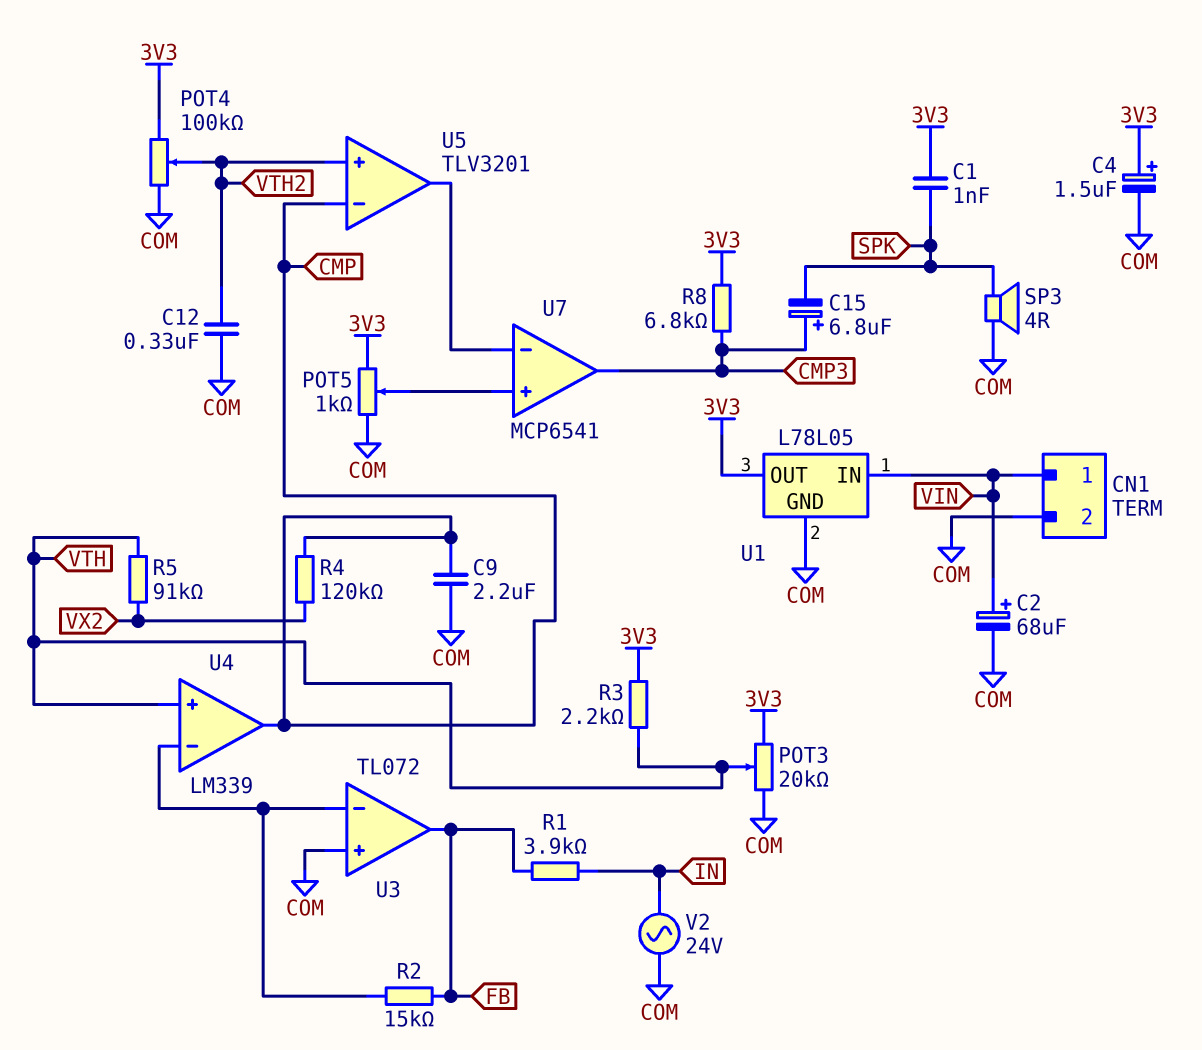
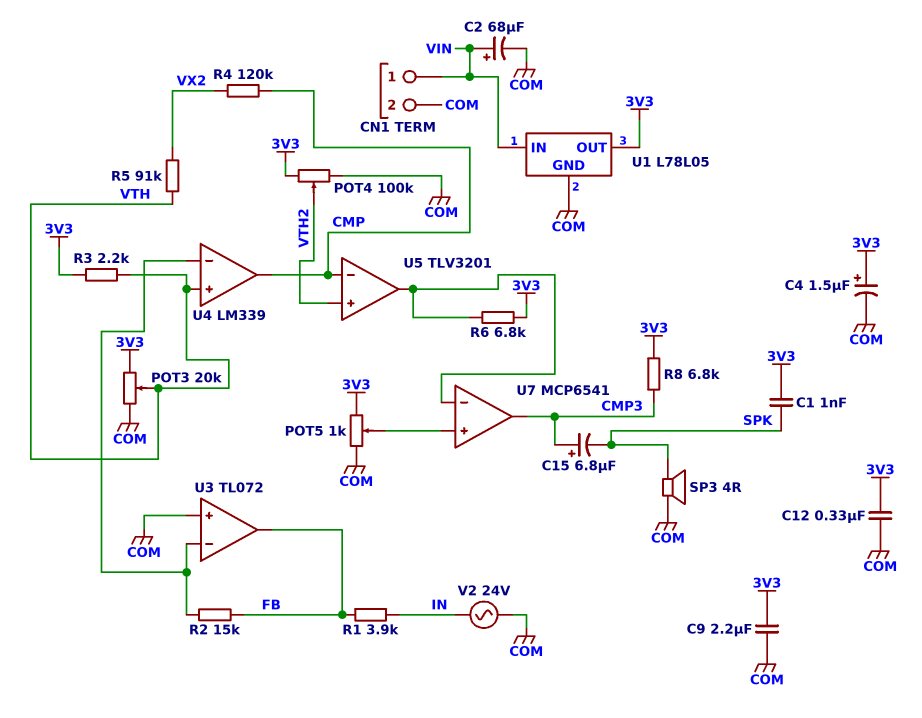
C9: 2.2uF (CMP, COM) -> 2.2uF (3V3, COM)
C12: 330nF (COM, VTH2) -> 330nF (3V3, COM)
R6: none -> 6.8k (3V3, U5/out)

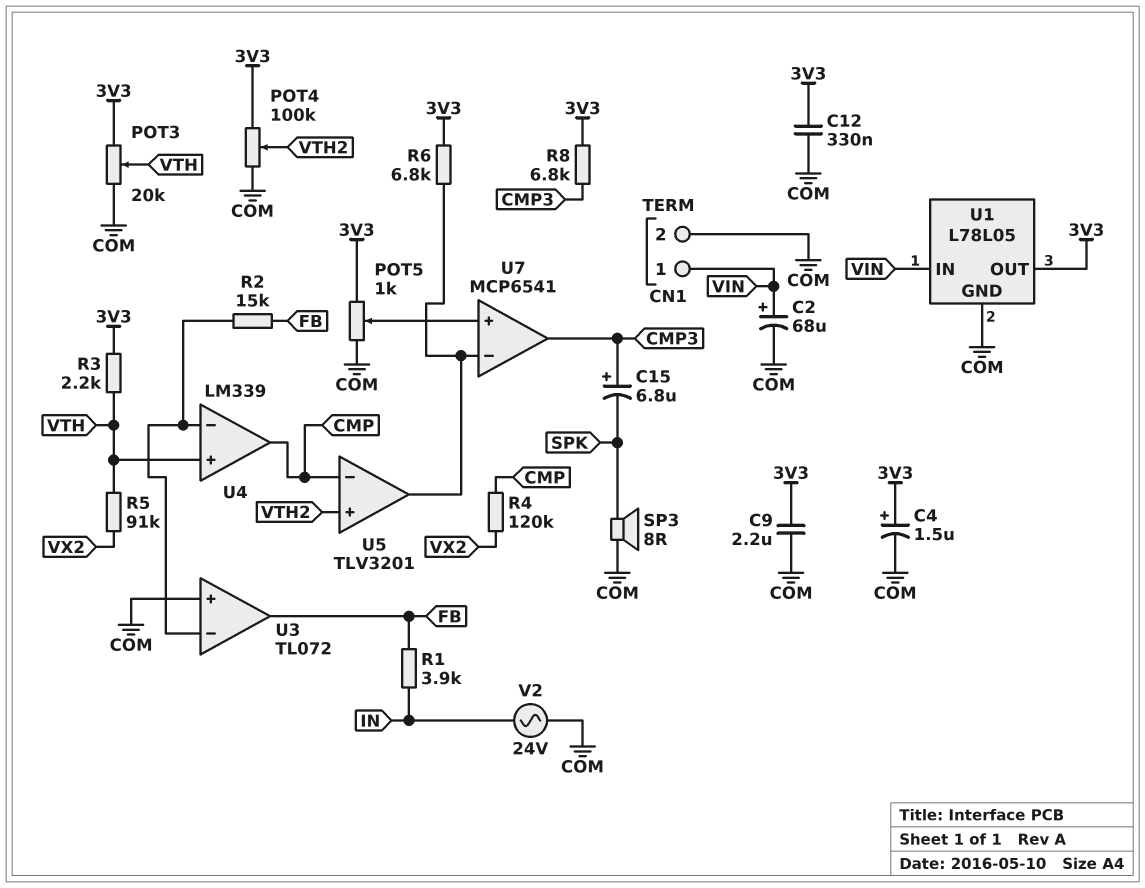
C1: 1nF (3V3, SPK) -> none
SP3: speaker 4R (COM, SPK) -> speaker 8R (COM, SPK)

